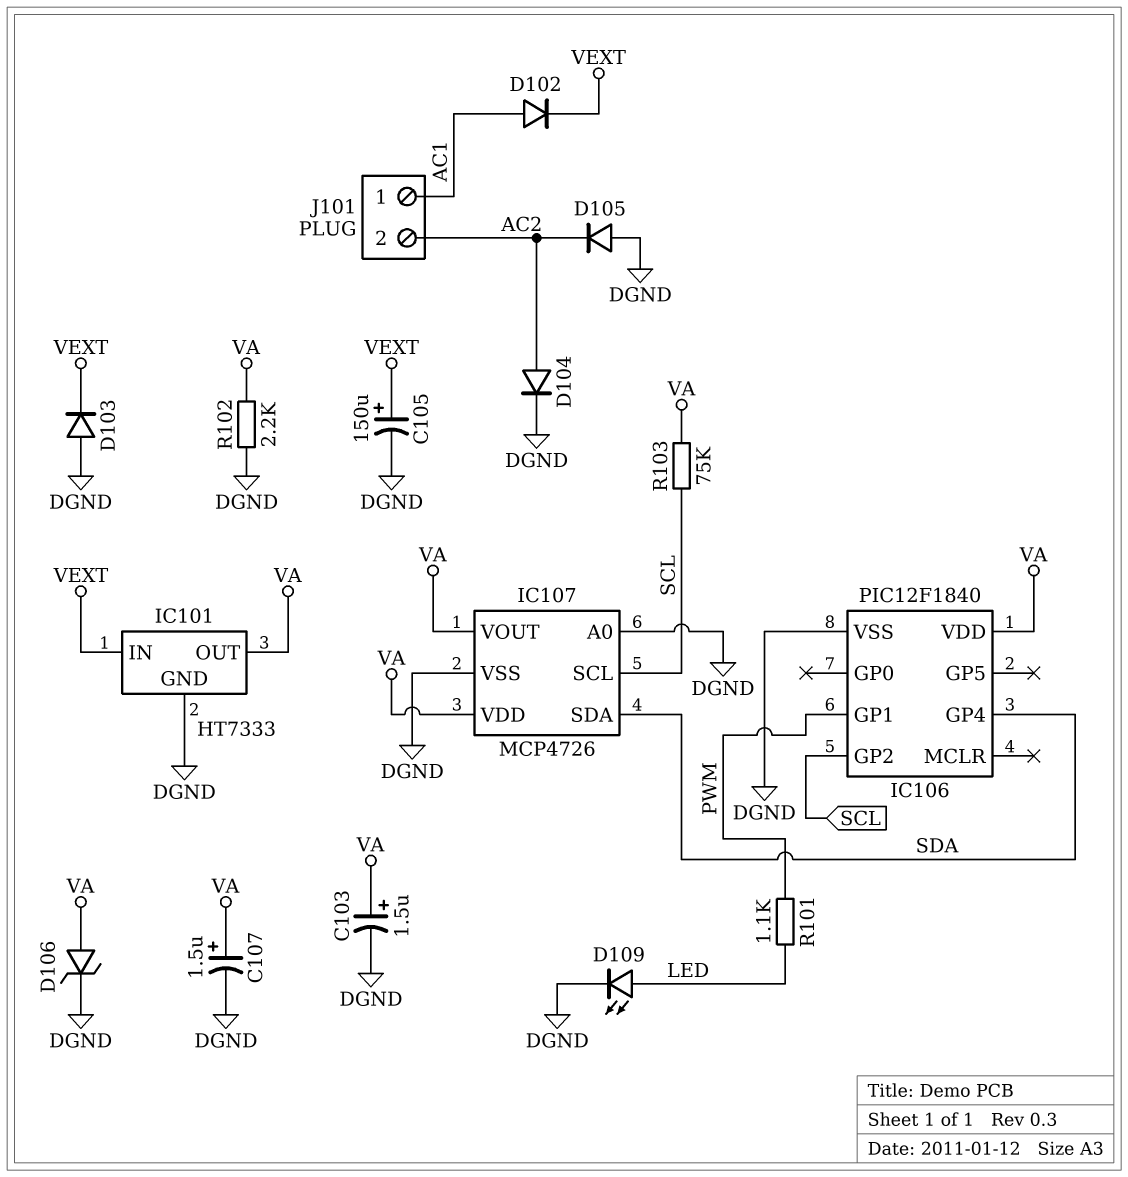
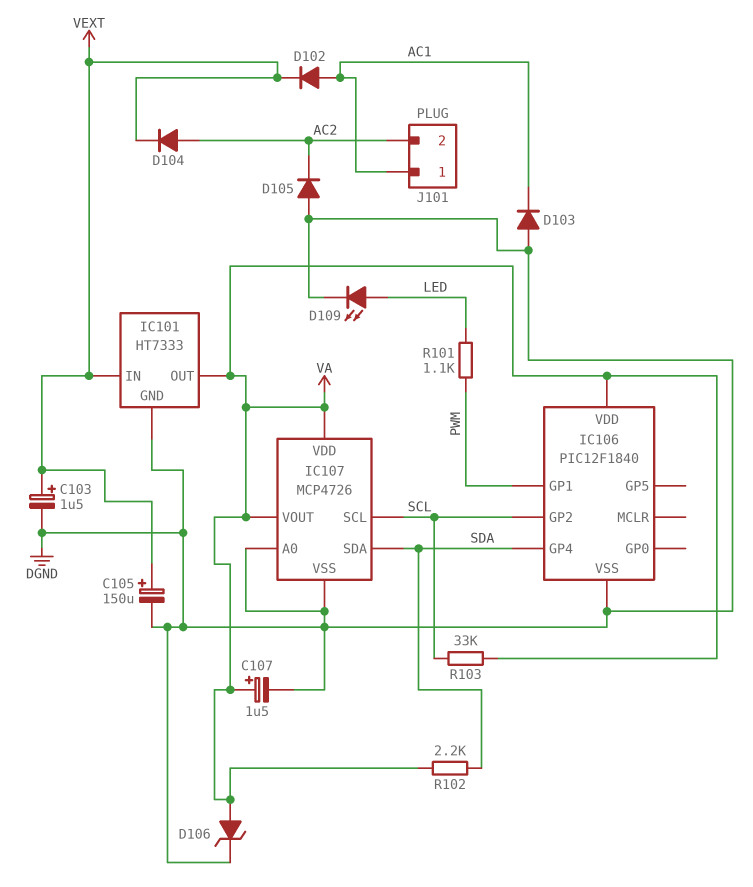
C103: 1.5uF (plus VA, minus DGND) -> 1.5uF (plus VEXT, minus DGND)
D103: diode (A DGND, K VEXT) -> diode (A DGND, K AC1)
D104: diode (A AC2, K DGND) -> diode (A AC2, K VEXT)
R102: 2.2k (DGND, VA) -> 2.2k (SDA, VA)
R103: 75k (SCL, VA) -> 33k (SCL, VA)

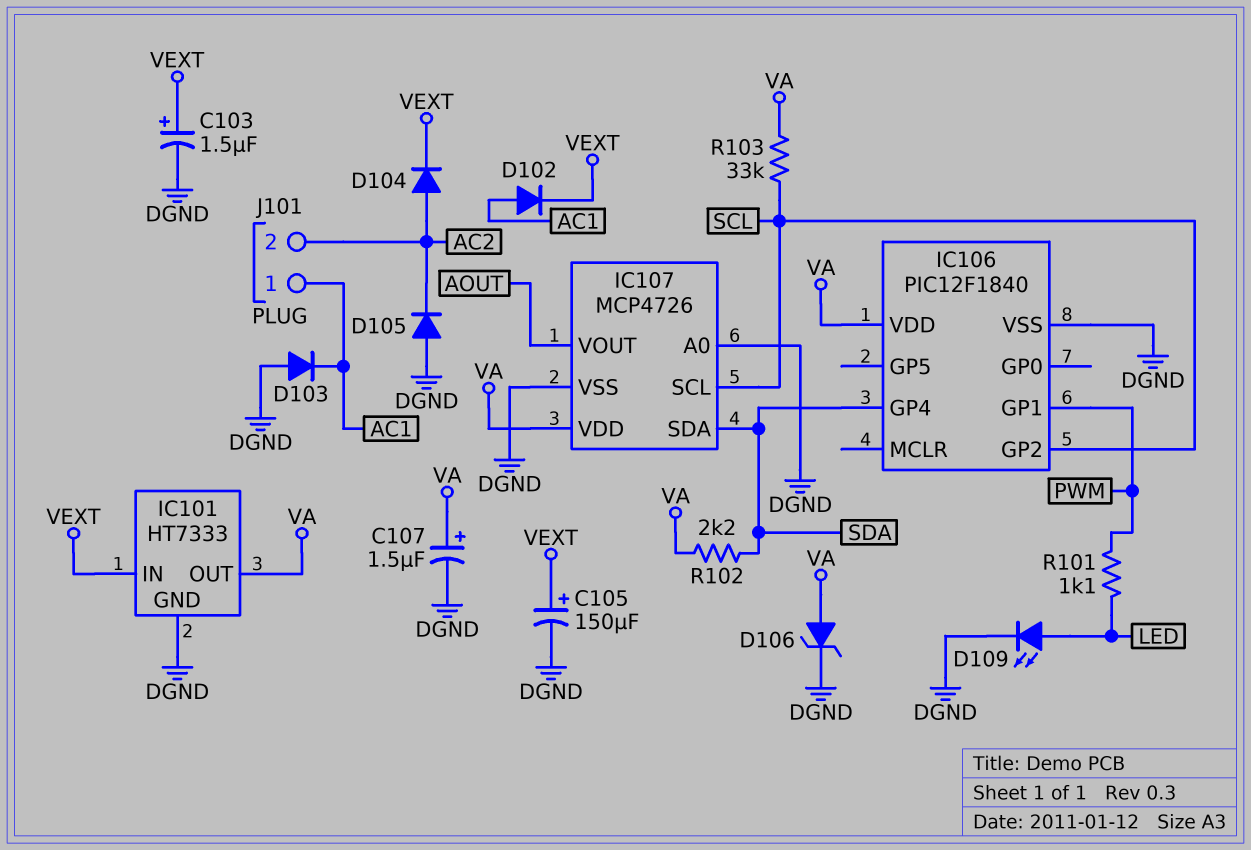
IC107 pin VOUT: VA -> AOUT

